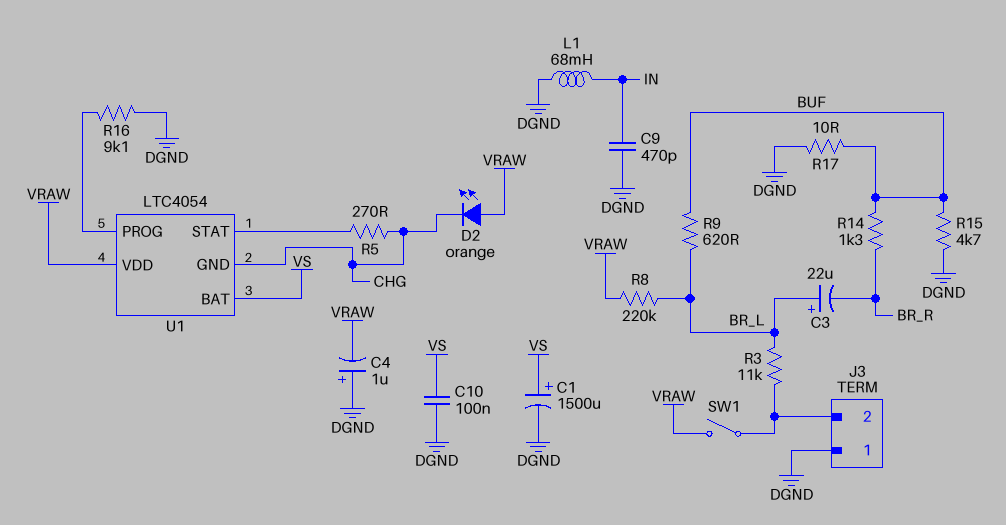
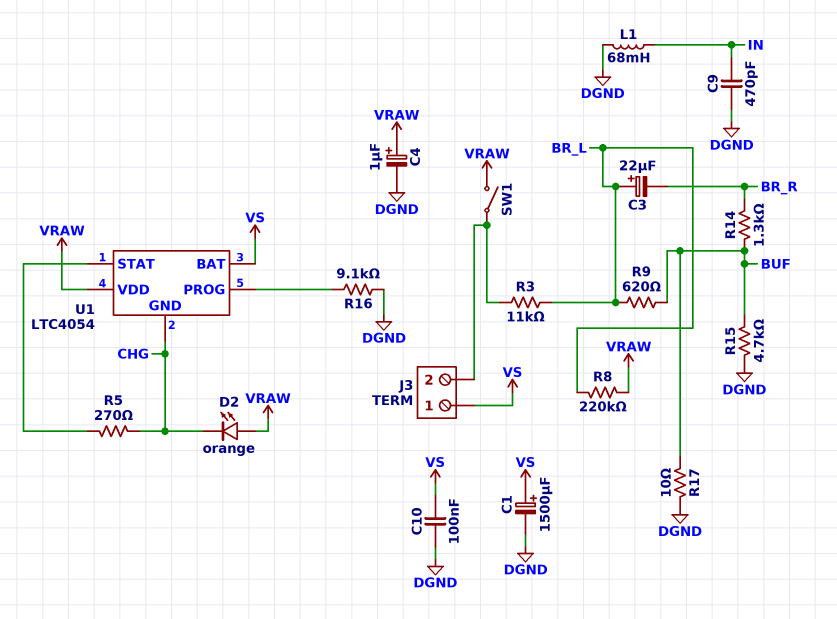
C4: 1uF (plus DGND, minus VRAW) -> 1uF (plus VRAW, minus DGND)
J3 pin 1: DGND -> VS

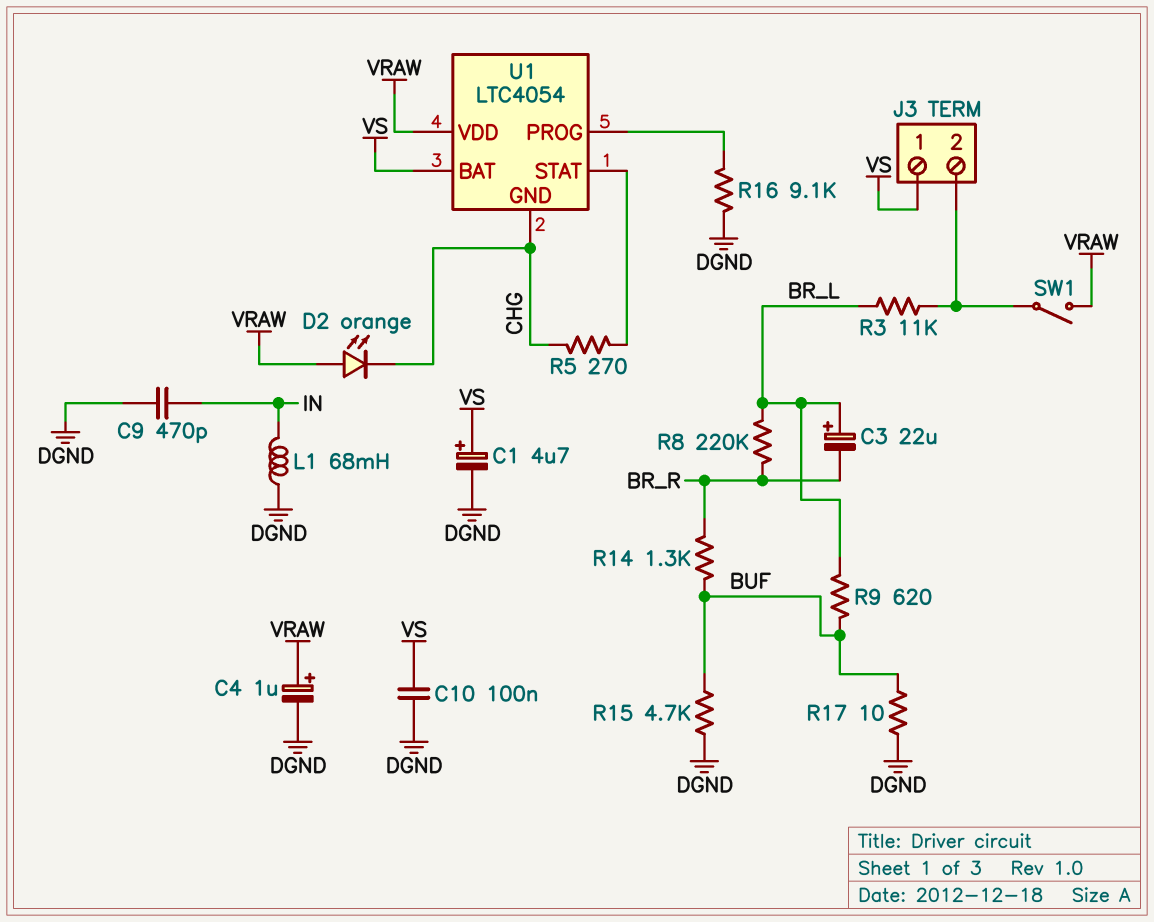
C1: 1500uF (plus VS, minus DGND) -> 4.7uF (plus VS, minus DGND)
R8: 220k (BR_L, VRAW) -> 220k (BR_L, BR_R)

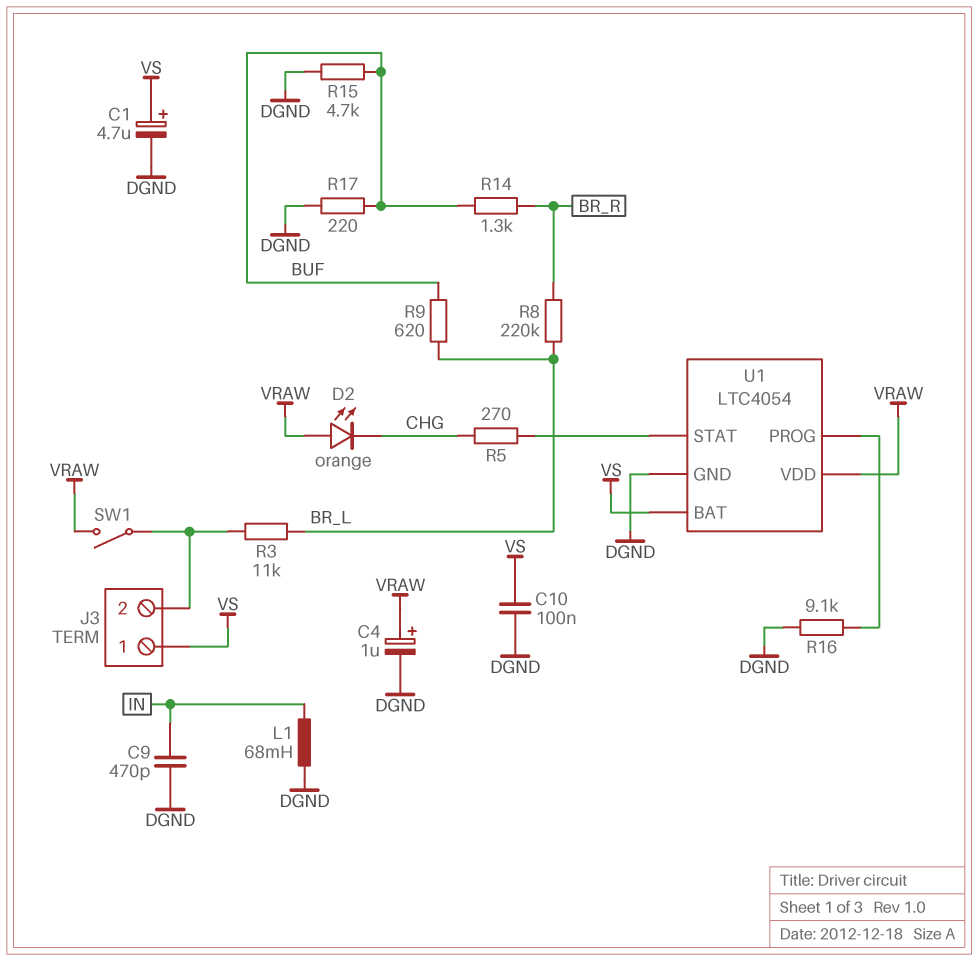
C3: 22uF (plus BR_L, minus BR_R) -> none
R17: 10 (BUF, DGND) -> 220 (BUF, DGND)
U1 pin GND: CHG -> DGND

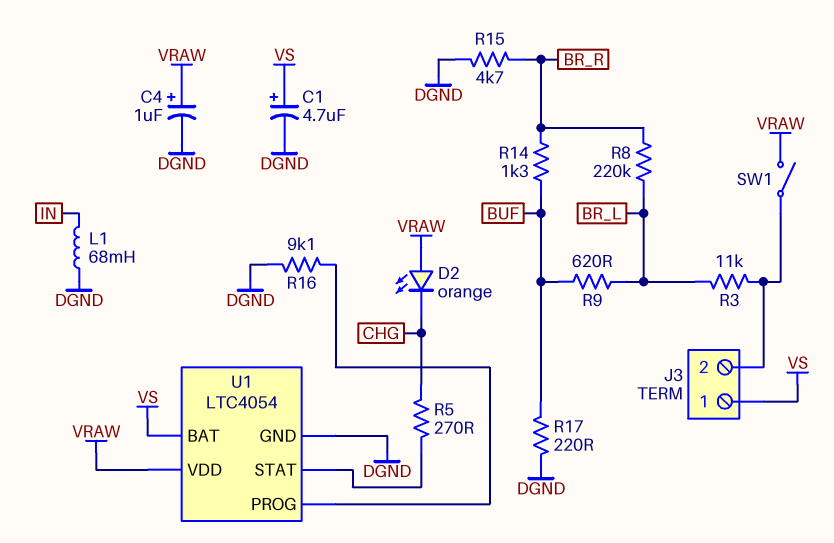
C9: 470pF (DGND, IN) -> none
C10: 100nF (DGND, VS) -> none
R15: 4.7k (BUF, DGND) -> 4.7k (BR_R, DGND)

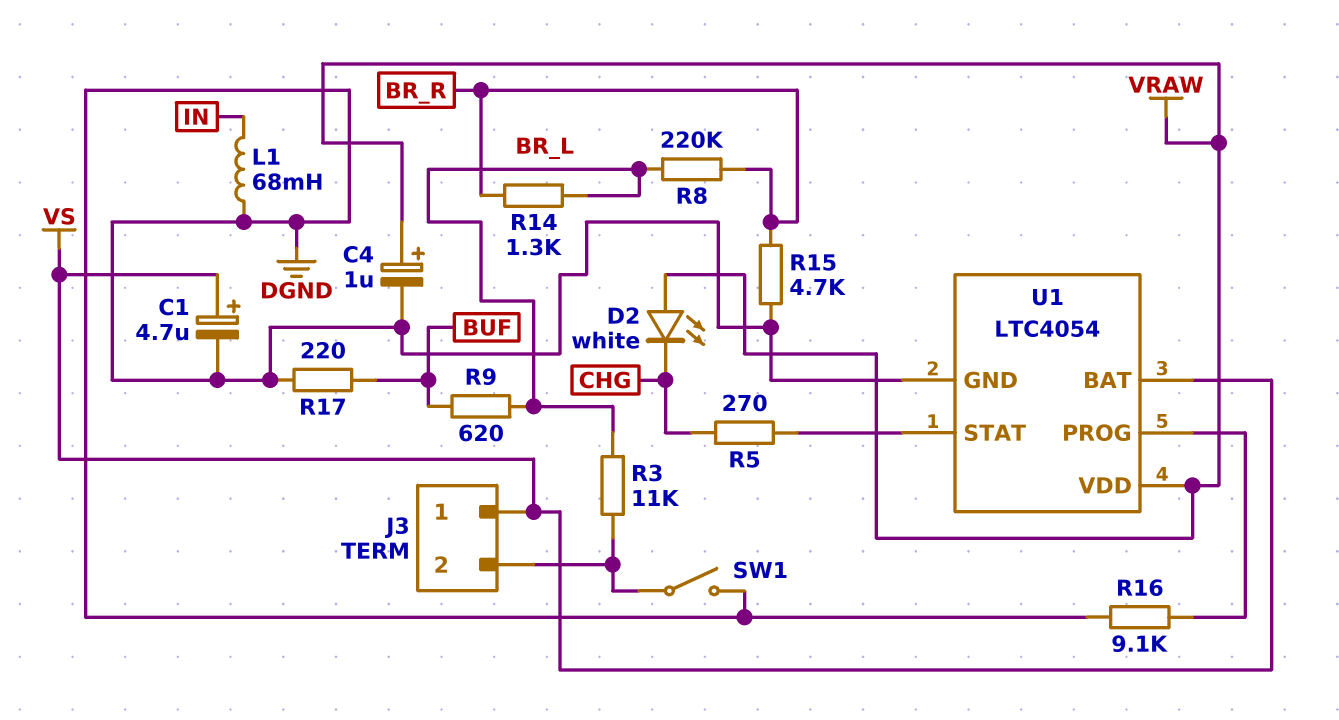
D2: LED orange (A VRAW, K CHG) -> LED white (A VRAW, K CHG)
R14: 1.3k (BR_R, BUF) -> 1.3k (BR_L, BR_R)
SW1: switch (J3/2, VRAW) -> switch (DGND, J3/2)

